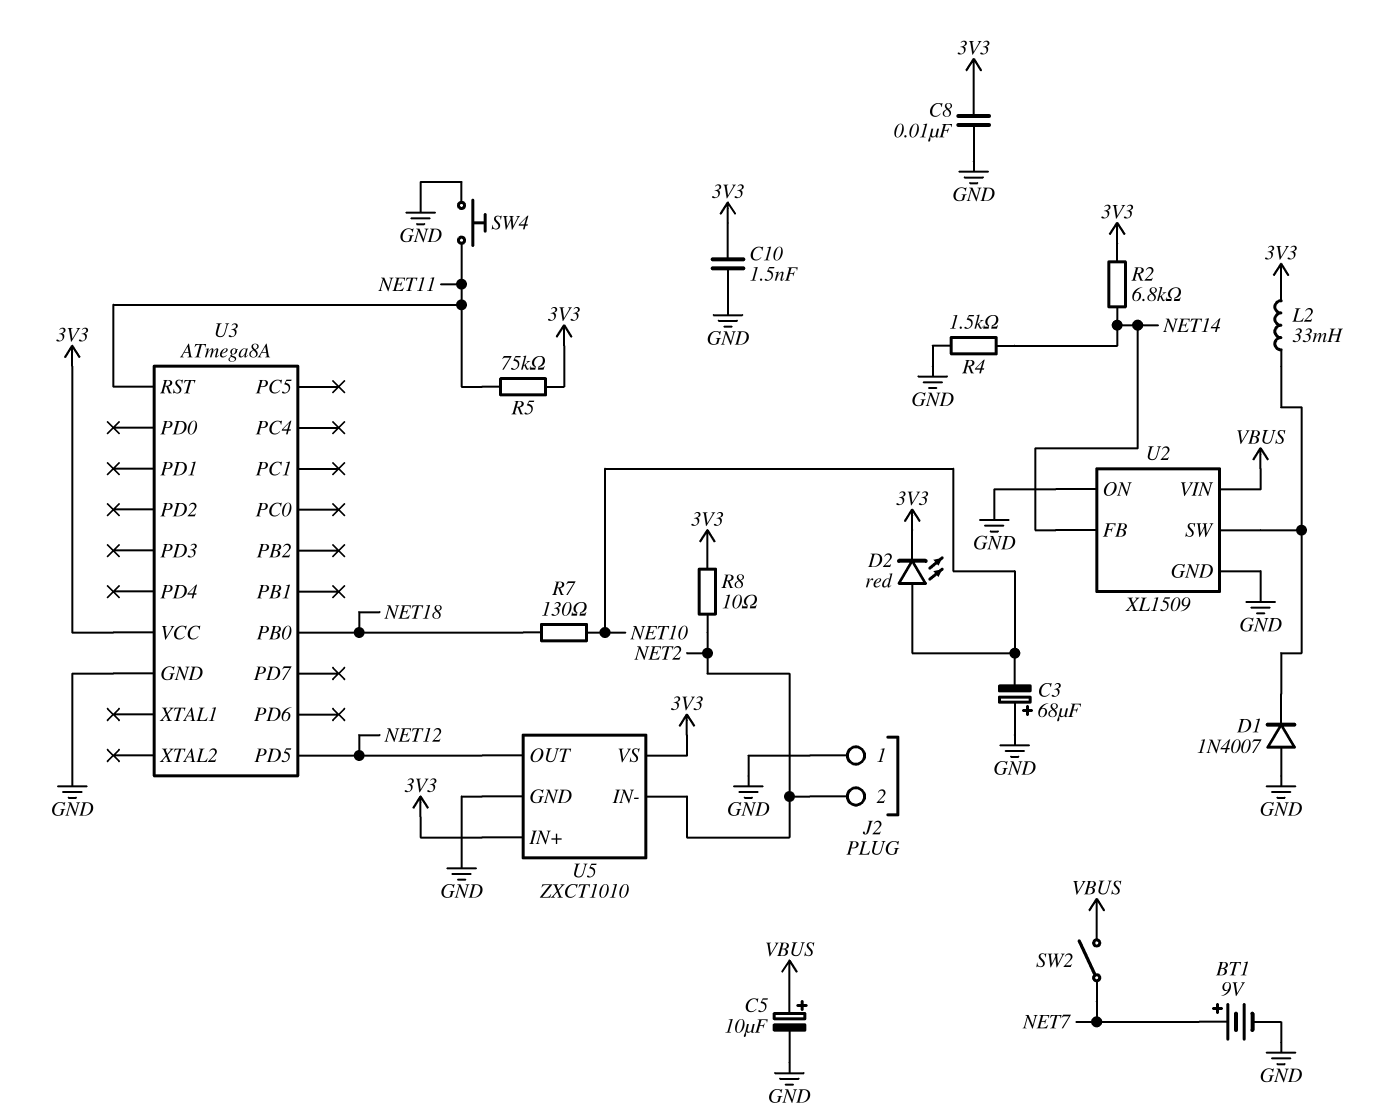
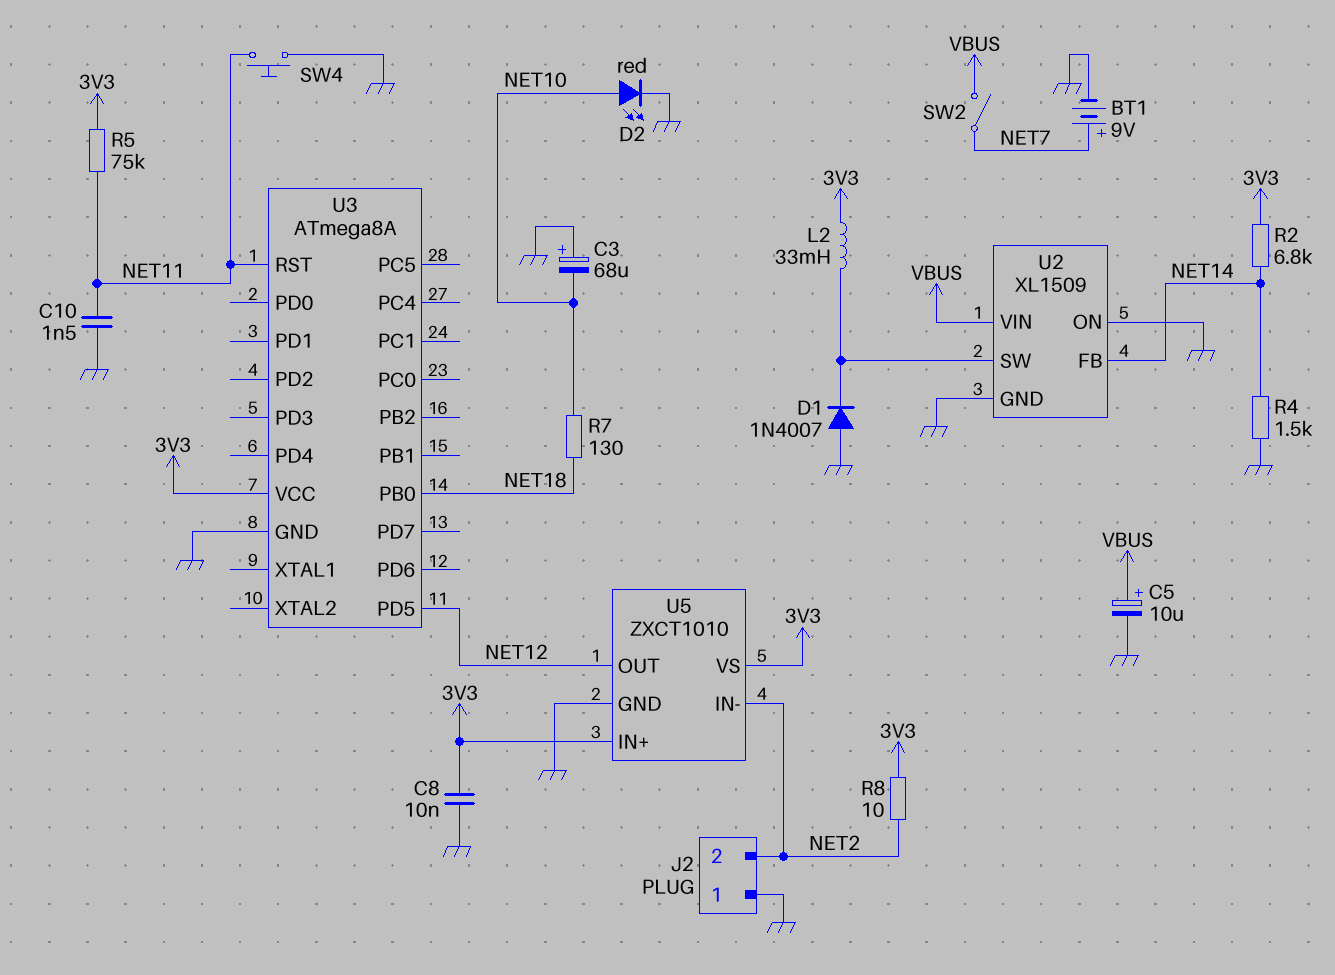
C10: 1.5nF (3V3, GND) -> 1.5nF (GND, NET11)
D2: LED red (A NET10, K 3V3) -> LED red (A NET10, K GND)

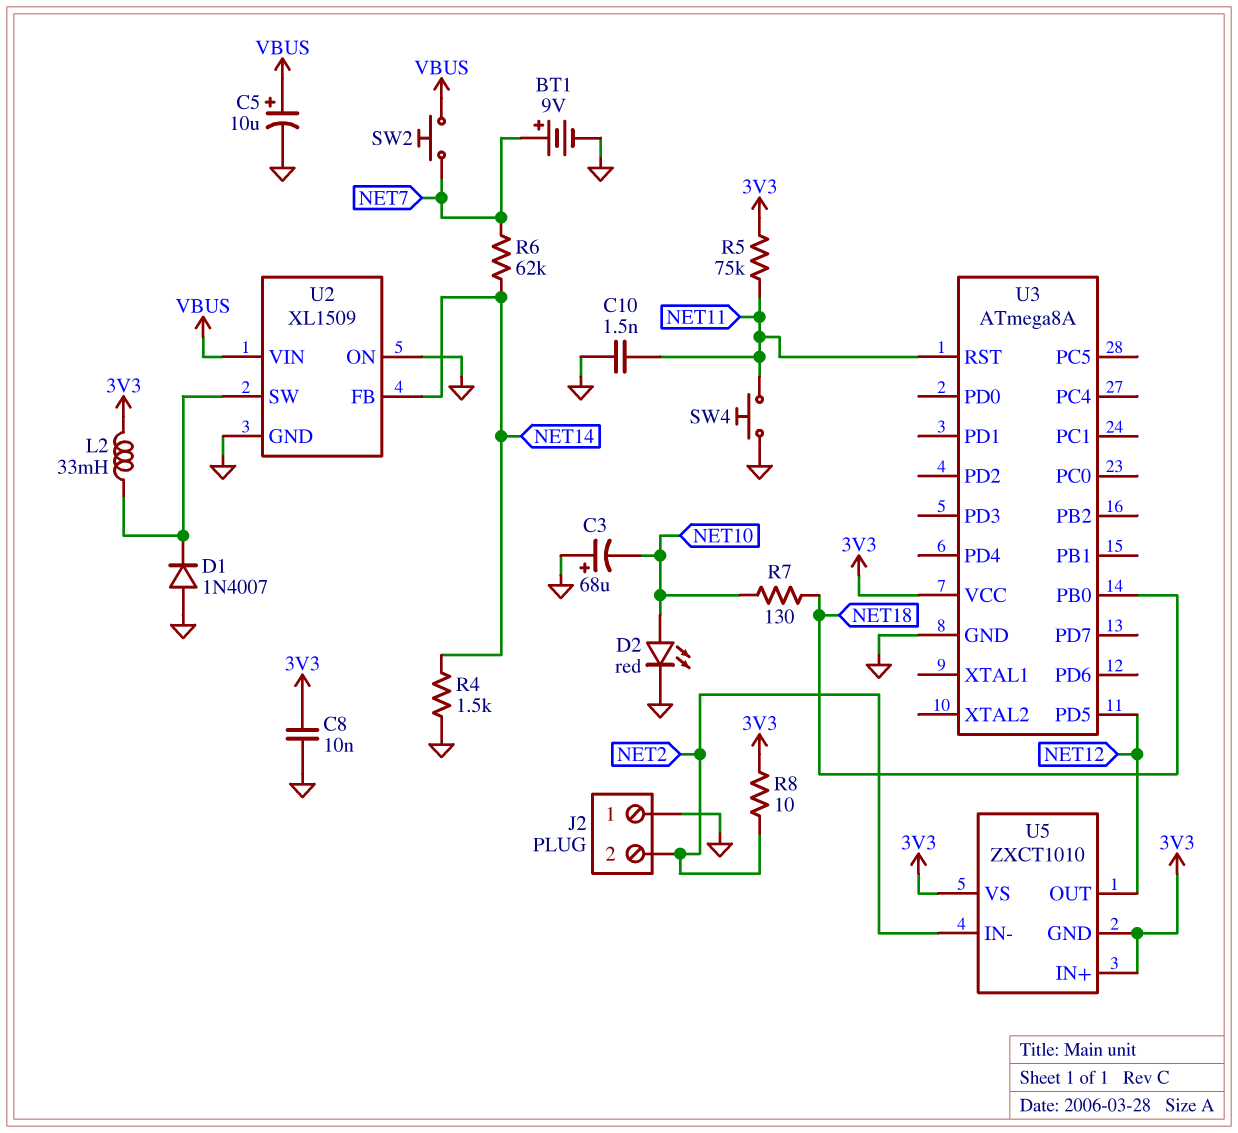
R2: 6.8k (3V3, NET14) -> none
R6: none -> 62k (NET7, NET14)
SW2: switch (NET7, VBUS) -> button (NET7, VBUS)
U5 pin GND: GND -> 3V3

